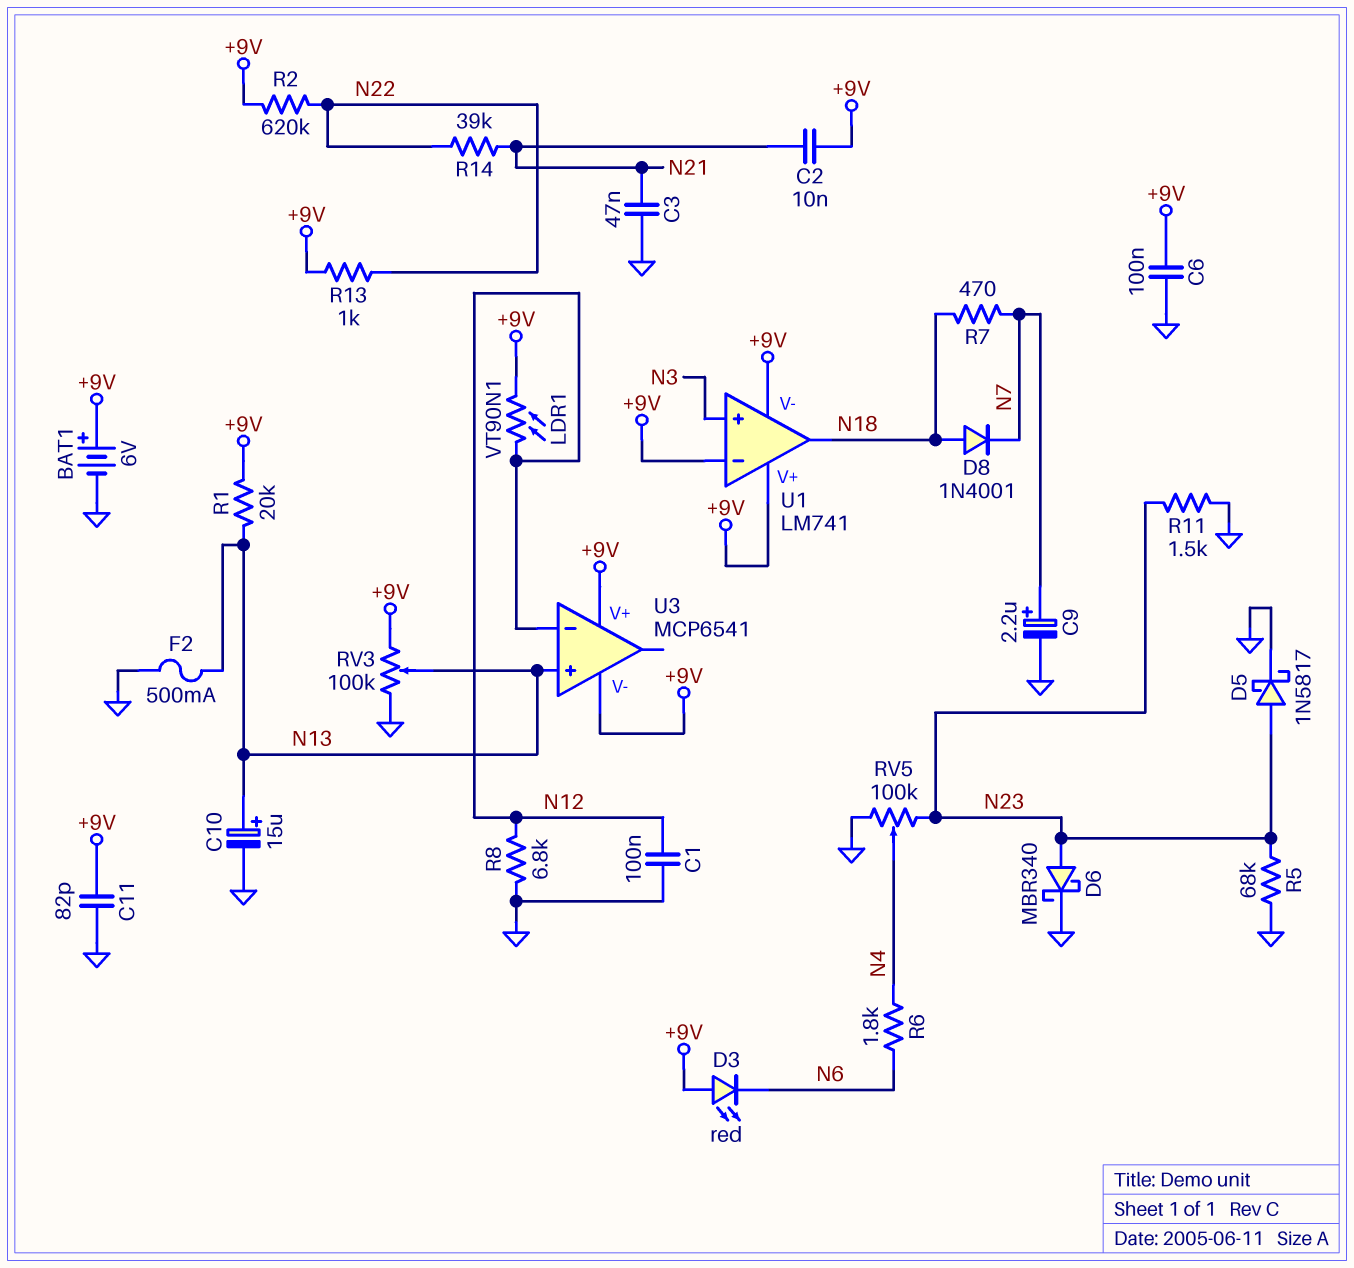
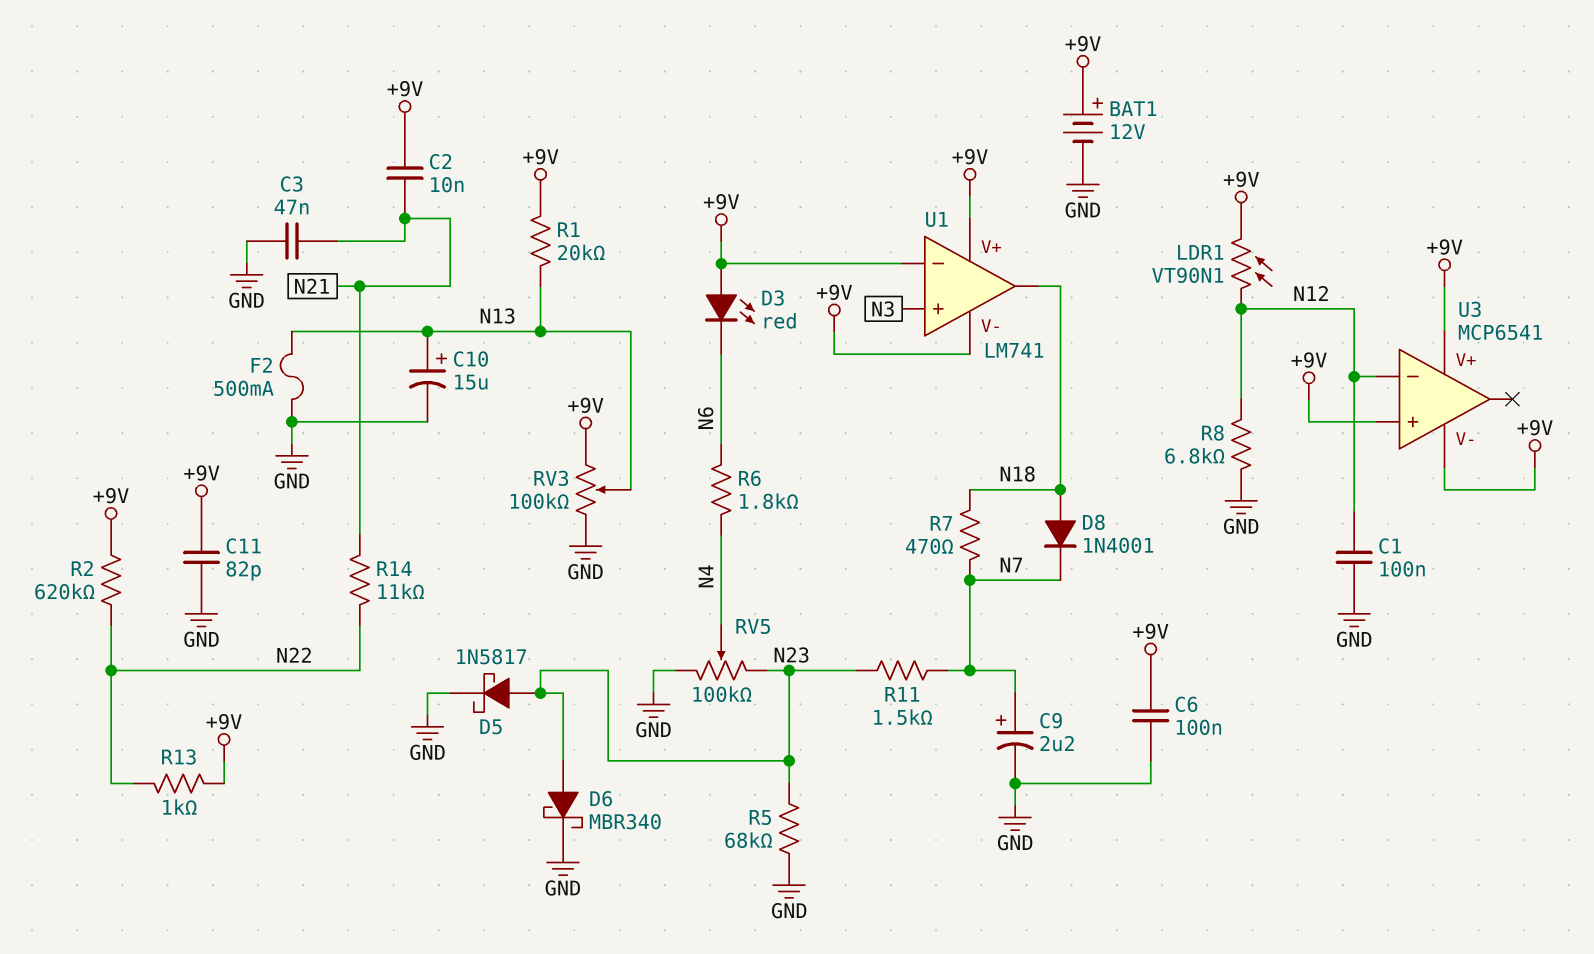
BAT1: 6V (plus +9V, minus GND) -> 12V (plus +9V, minus GND)
R11: 1.5k (GND, N23) -> 1.5k (N7, N23)
R14: 39k (N21, N22) -> 11k (N21, N22)
U3 pin in+: N13 -> +9V

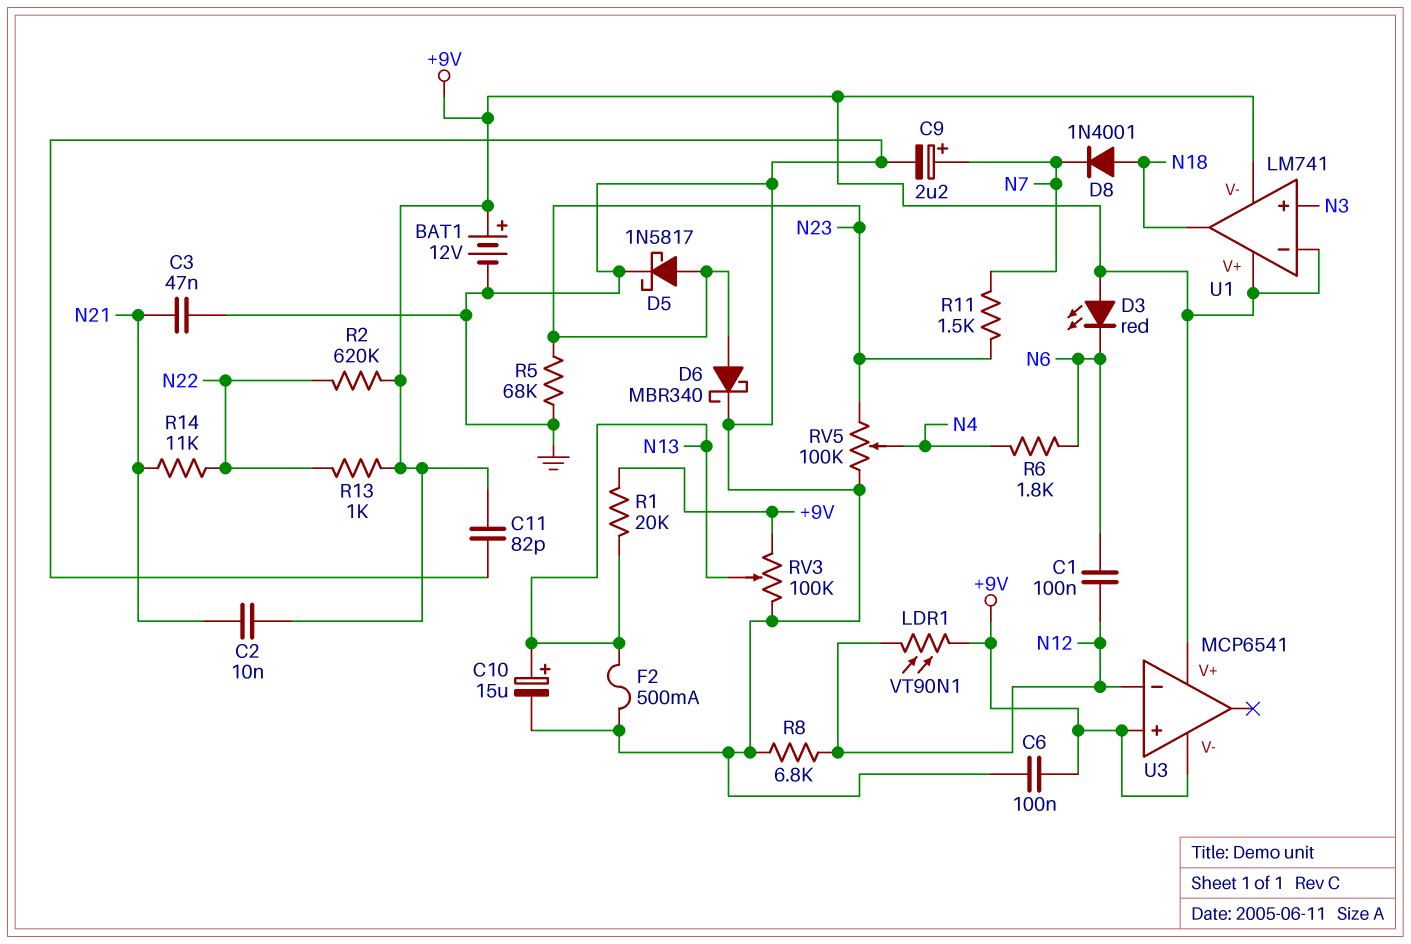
C1: 100nF (GND, N12) -> 100nF (N6, N12)
R7: 470 (N7, N18) -> none

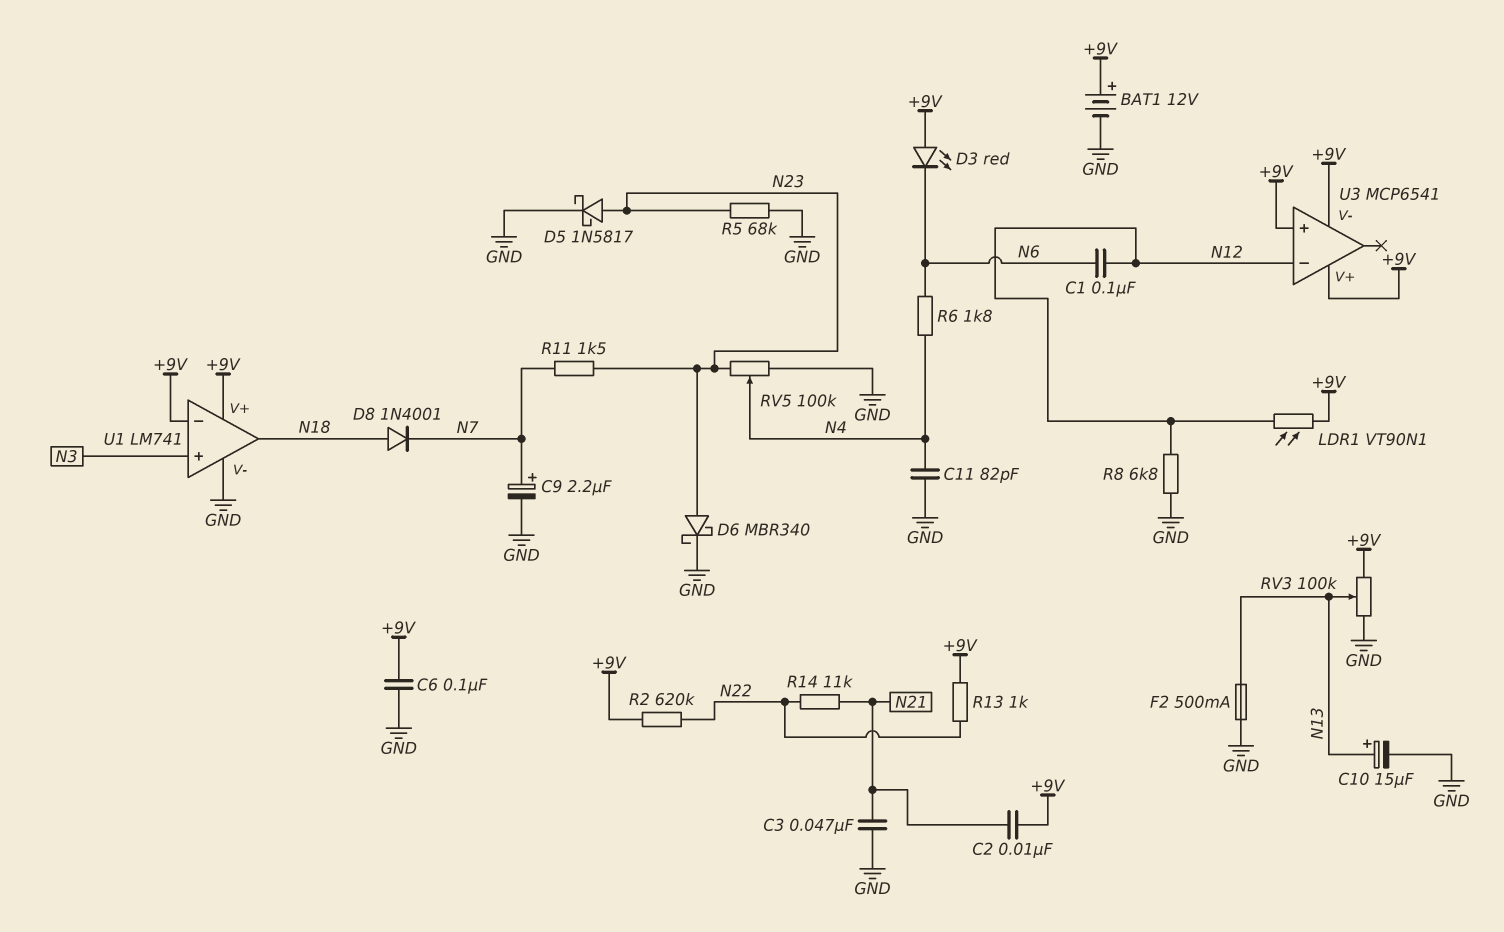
C11: 82pF (+9V, GND) -> 82pF (GND, N4)
R1: 20k (+9V, N13) -> none
U1 pin V-: +9V -> GND

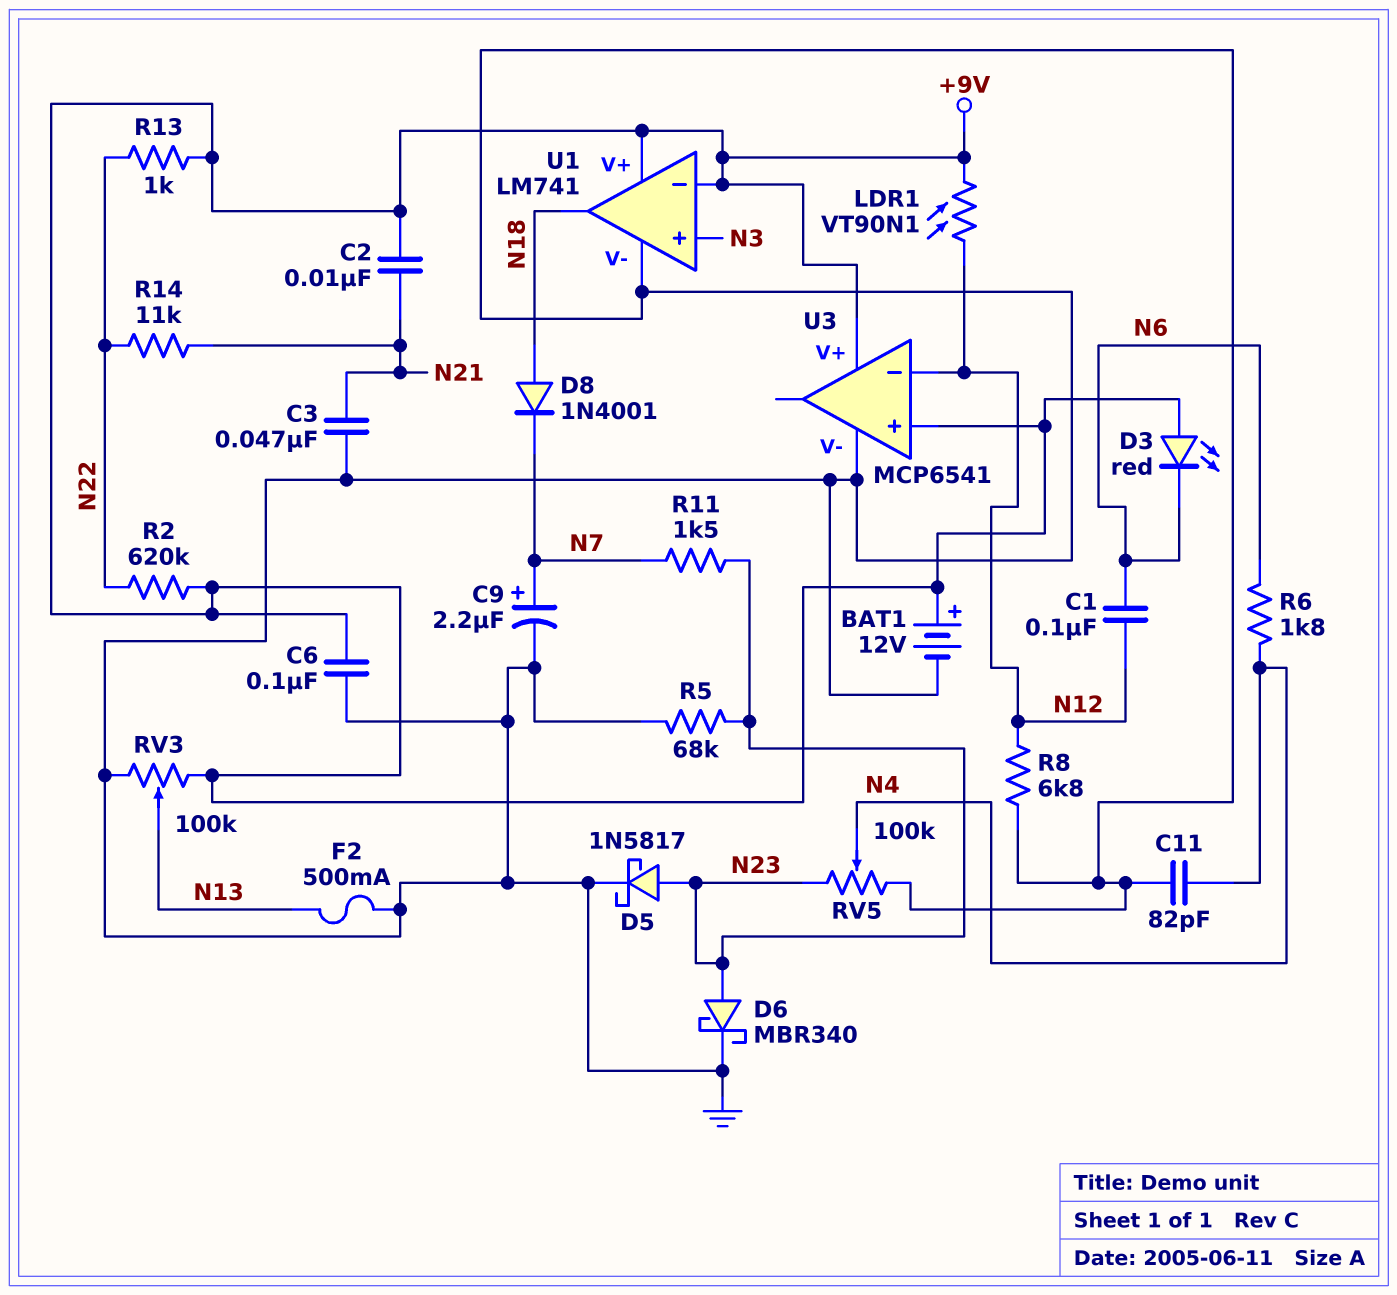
C10: 15uF (plus N13, minus GND) -> none
U3 pin V-: +9V -> GND

